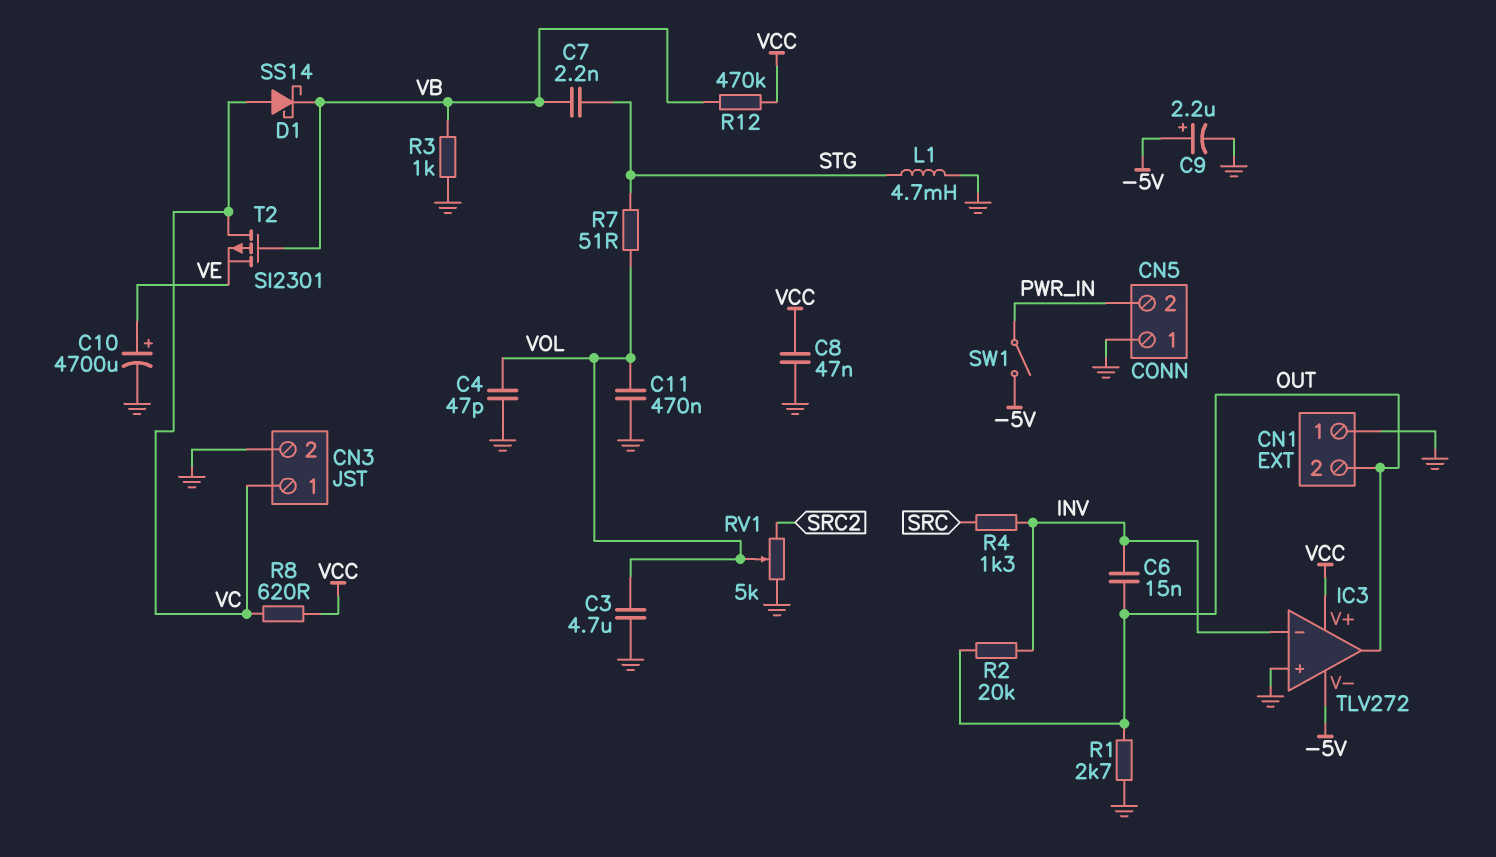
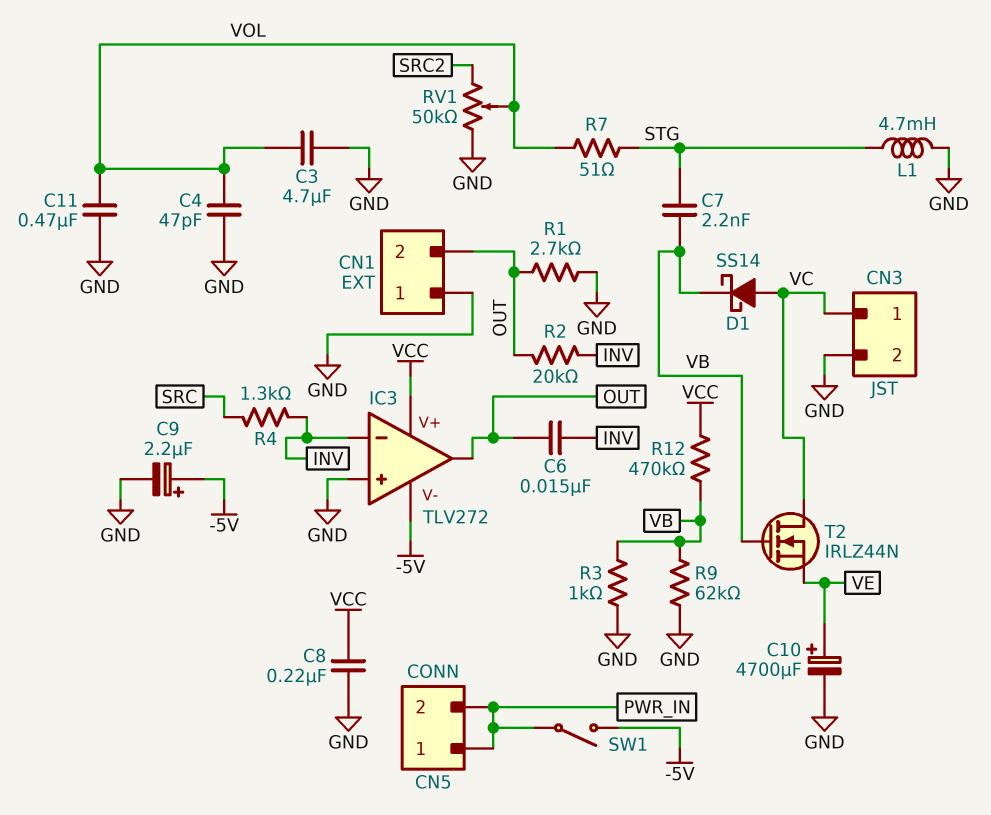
C8: 47nF (GND, VCC) -> 220nF (GND, VCC)
CN5 pin 1: GND -> PWR_IN
R8: 620 (VC, VCC) -> none
R9: none -> 62k (GND, VB)
RV1: 5k (GND, SRC2, wiper VOL) -> 50k (GND, SRC2, wiper VOL)
T2: PMOS SI2301 (G VB, D VC, S VE) -> NMOS IRLZ44N (G VB, D VC, S VE)

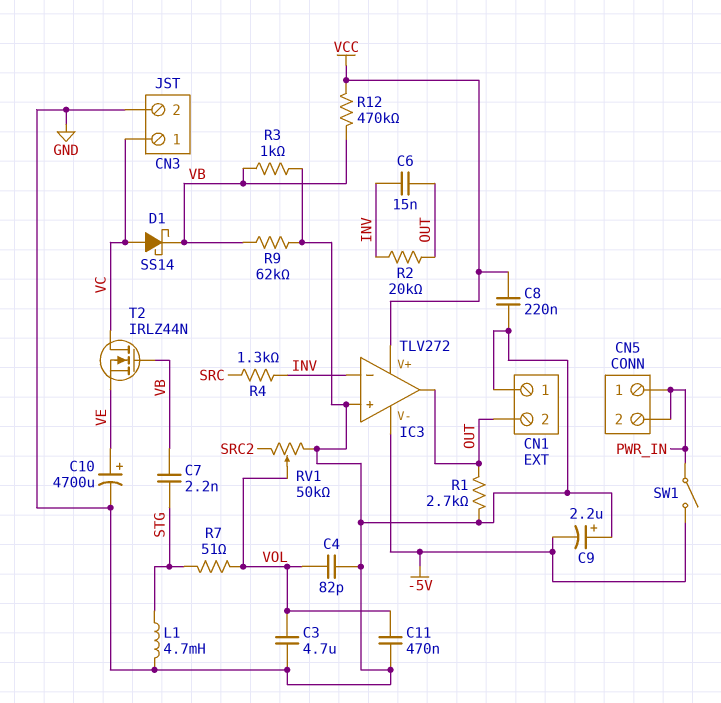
C4: 47pF (GND, VOL) -> 82pF (GND, VOL)
C9: 2.2uF (plus -5V, minus GND) -> 2.2uF (plus GND, minus -5V)

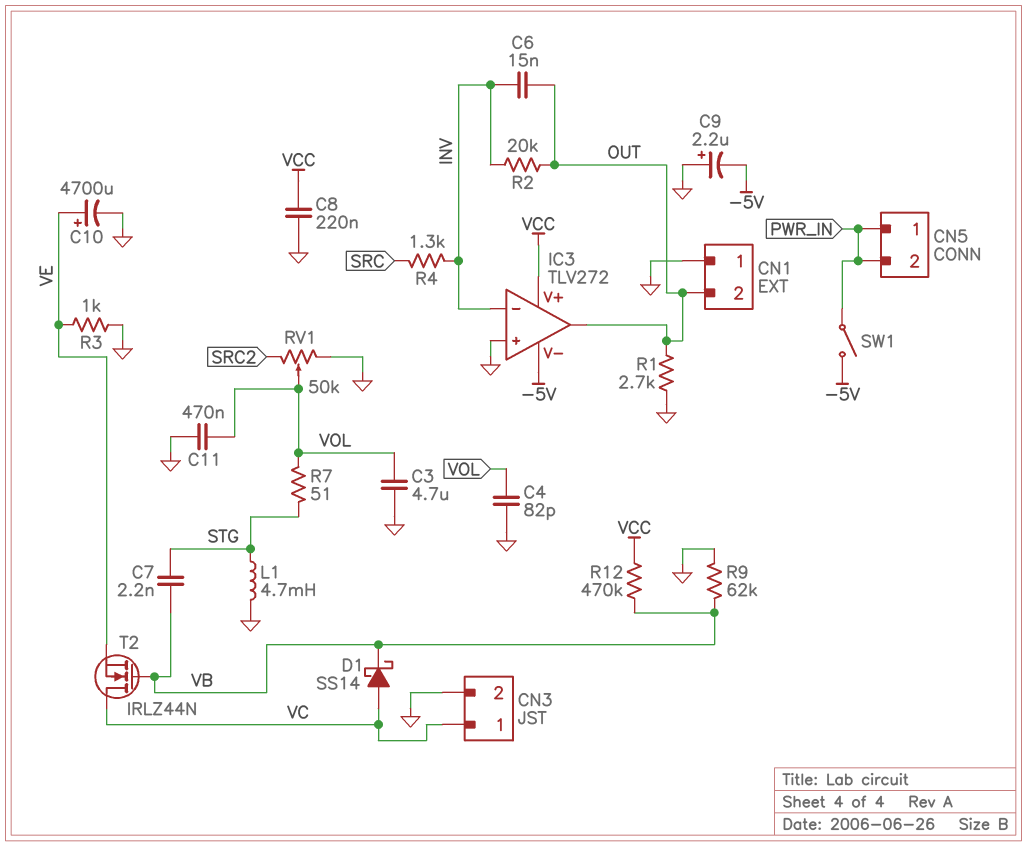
R3: 1k (GND, VB) -> 1k (GND, VE)

